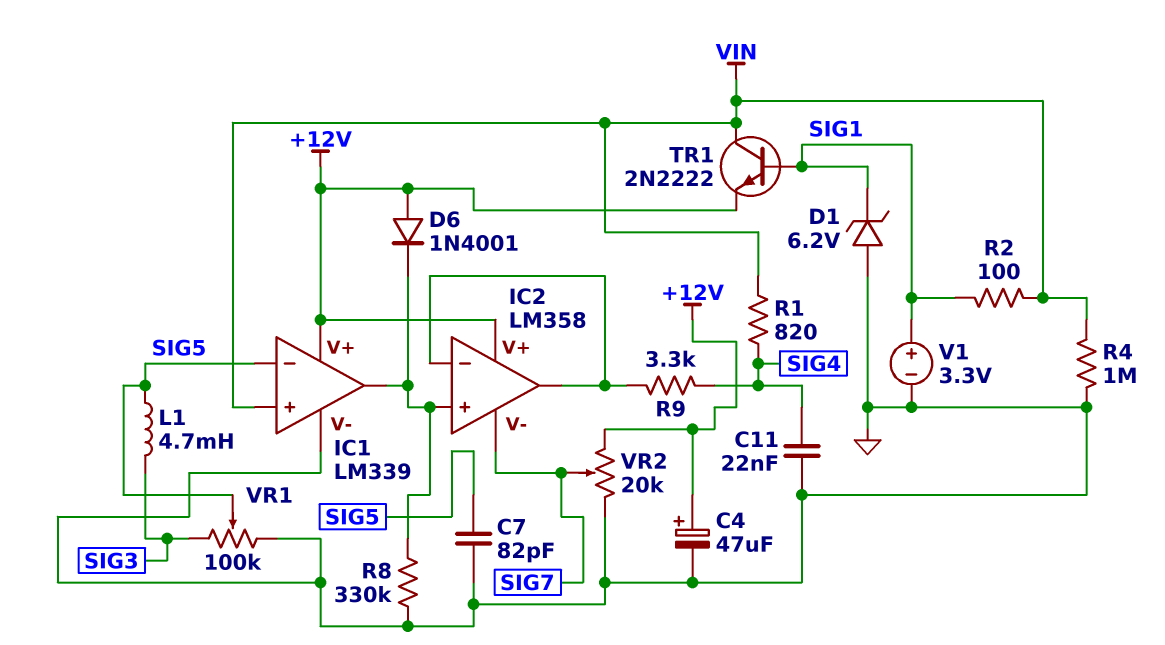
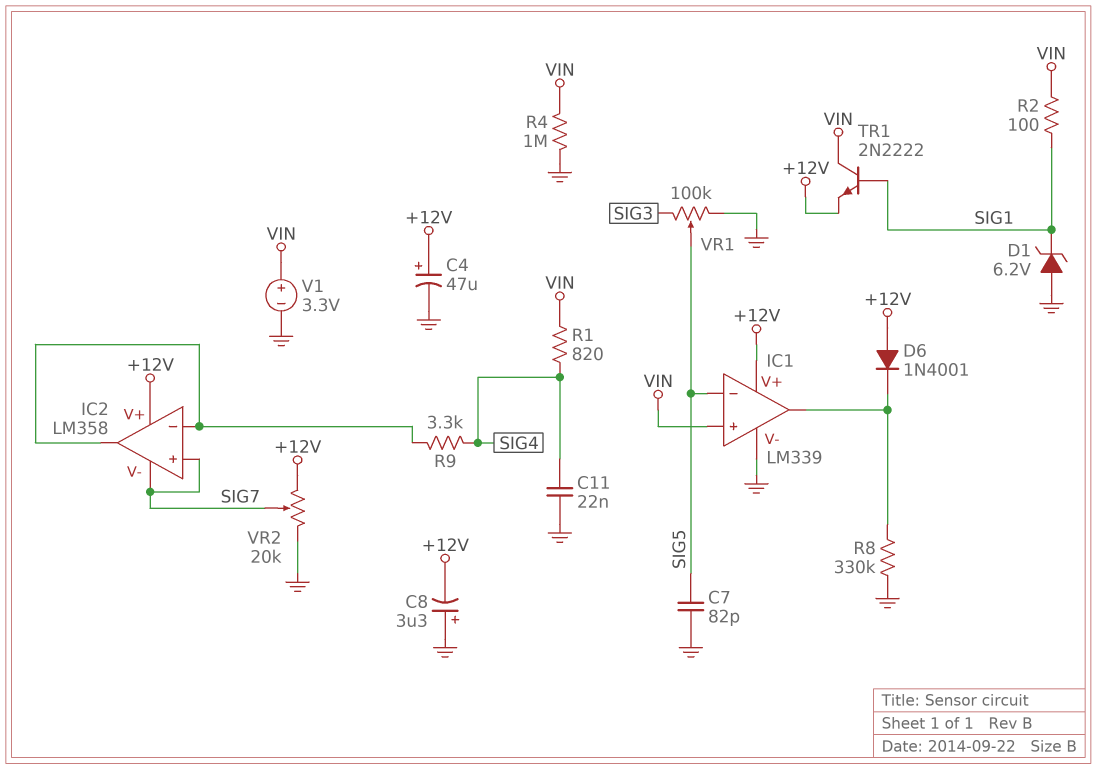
C8: none -> 3.3uF (plus GND, minus +12V)
IC2 pin in+: IC1/out -> SIG7
L1: 4.7mH (SIG3, SIG5) -> none
V1: 3.3V (plus SIG1, minus GND) -> 3.3V (plus VIN, minus GND)

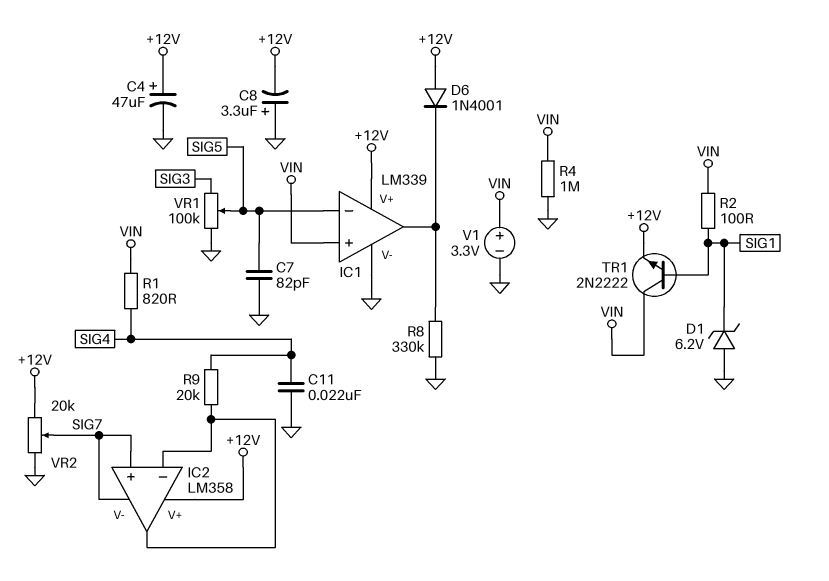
R9: 3.3k (IC2/in-, SIG4) -> 20k (IC2/in-, SIG4)

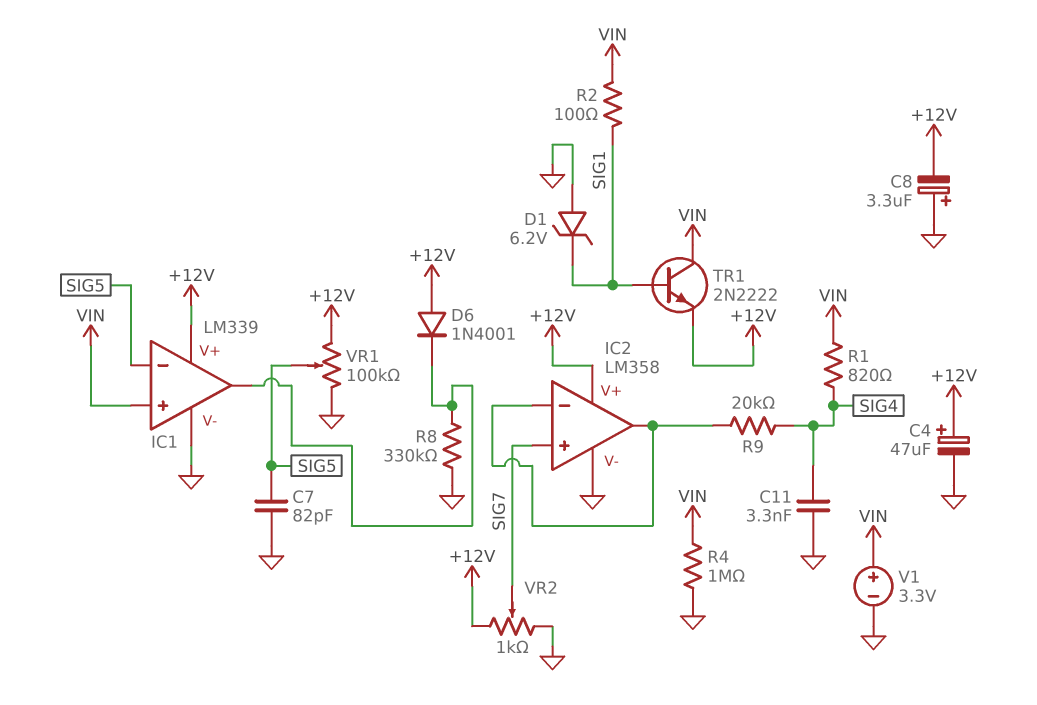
C11: 22nF (GND, SIG4) -> 3.3nF (GND, SIG4)
IC2 pin V-: SIG7 -> GND
VR1: 100k (GND, SIG3, wiper SIG5) -> 100k (+12V, GND, wiper SIG5)
VR2: 20k (+12V, GND, wiper SIG7) -> 1k (+12V, GND, wiper SIG7)

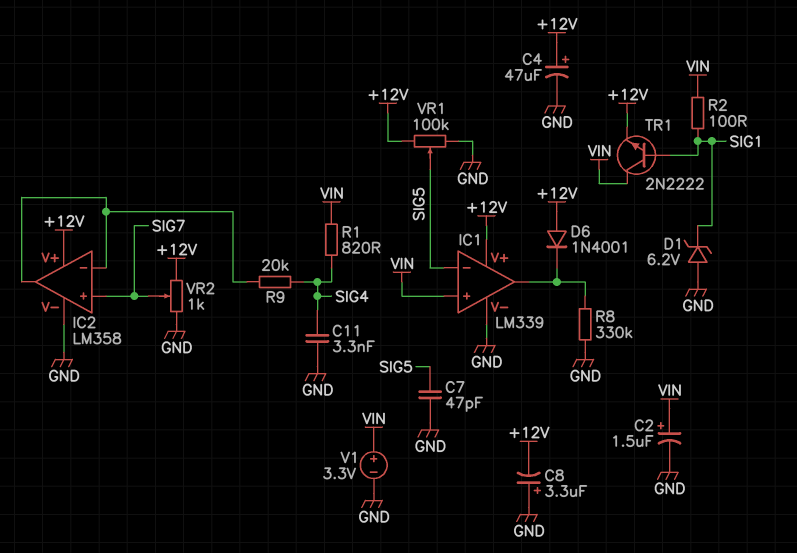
C2: none -> 1.5uF (plus VIN, minus GND)
C7: 82pF (GND, SIG5) -> 47pF (GND, SIG5)
R4: 1M (GND, VIN) -> none

